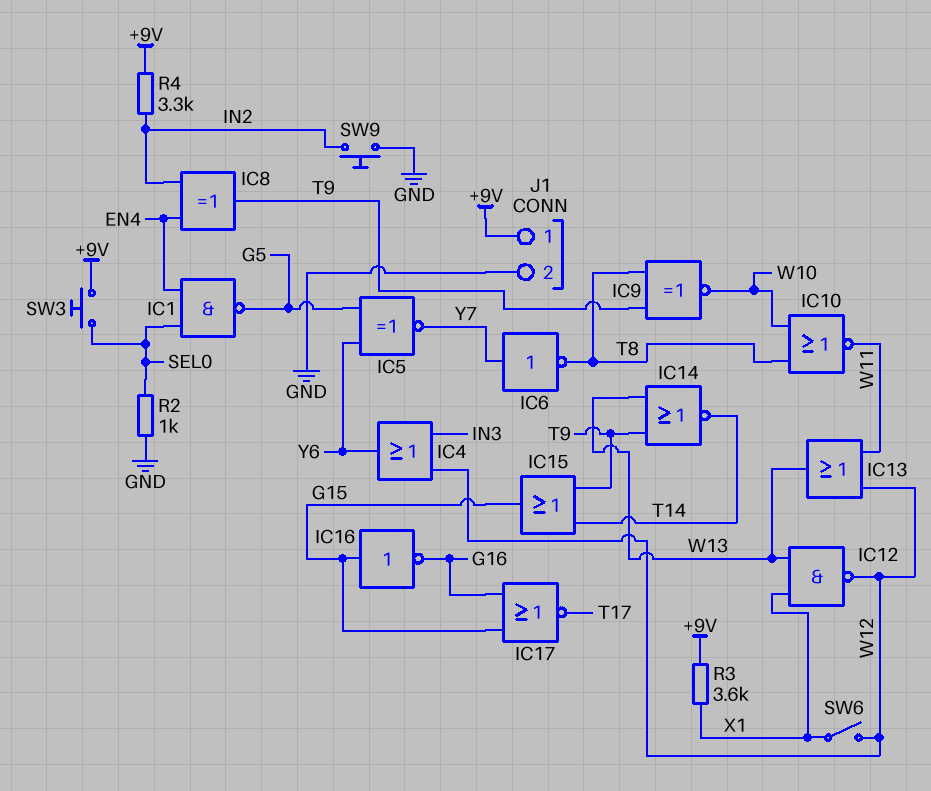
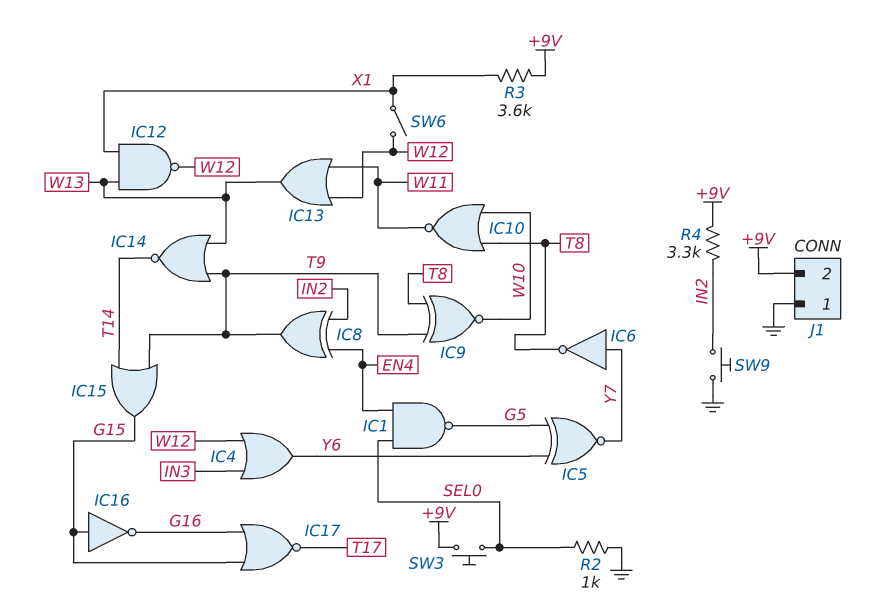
J1 pin 1: +9V -> GND
J1 pin 2: GND -> +9V

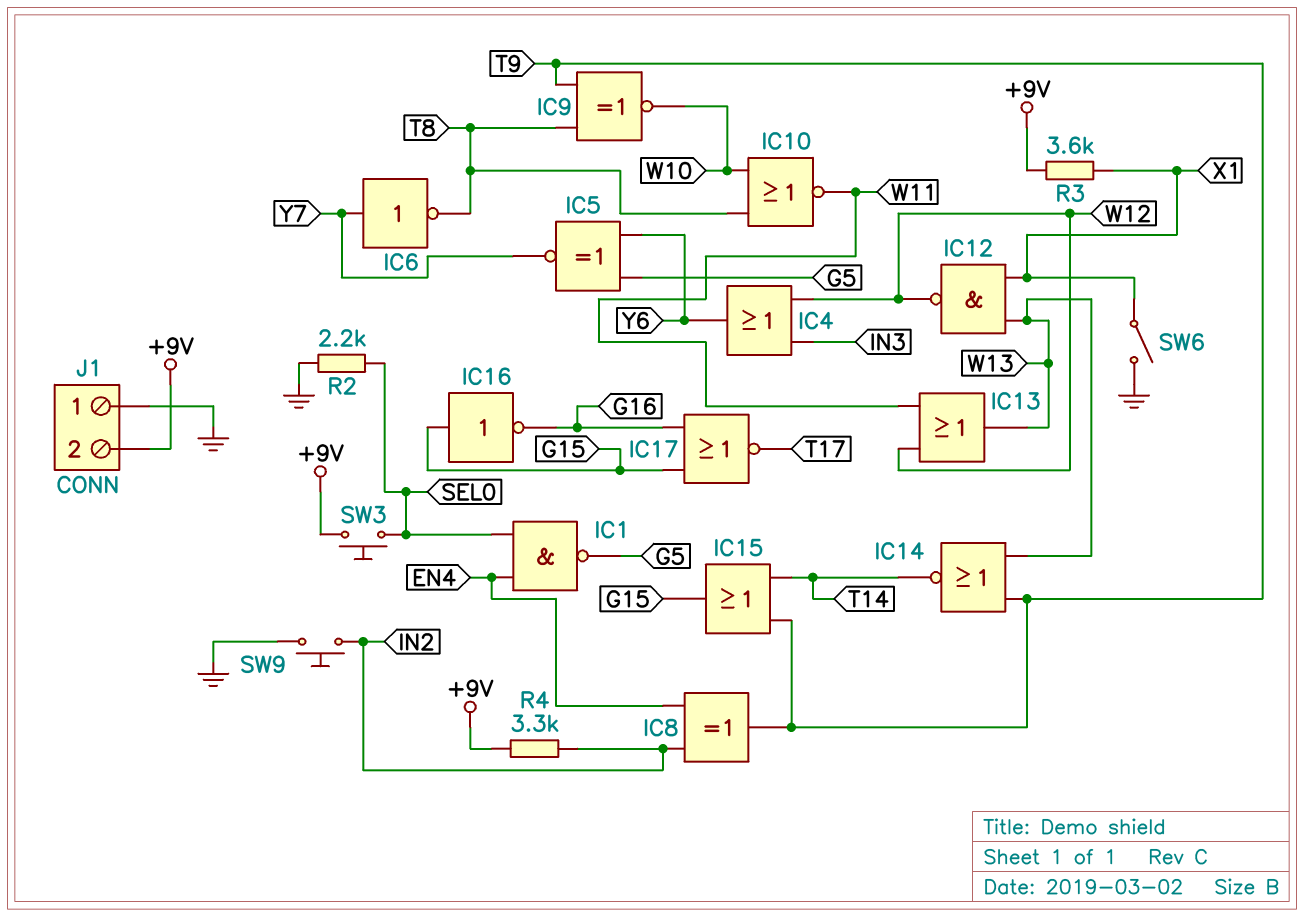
R2: 1k (GND, SEL0) -> 2.2k (GND, SEL0)
SW6: switch (W12, X1) -> switch (GND, X1)

